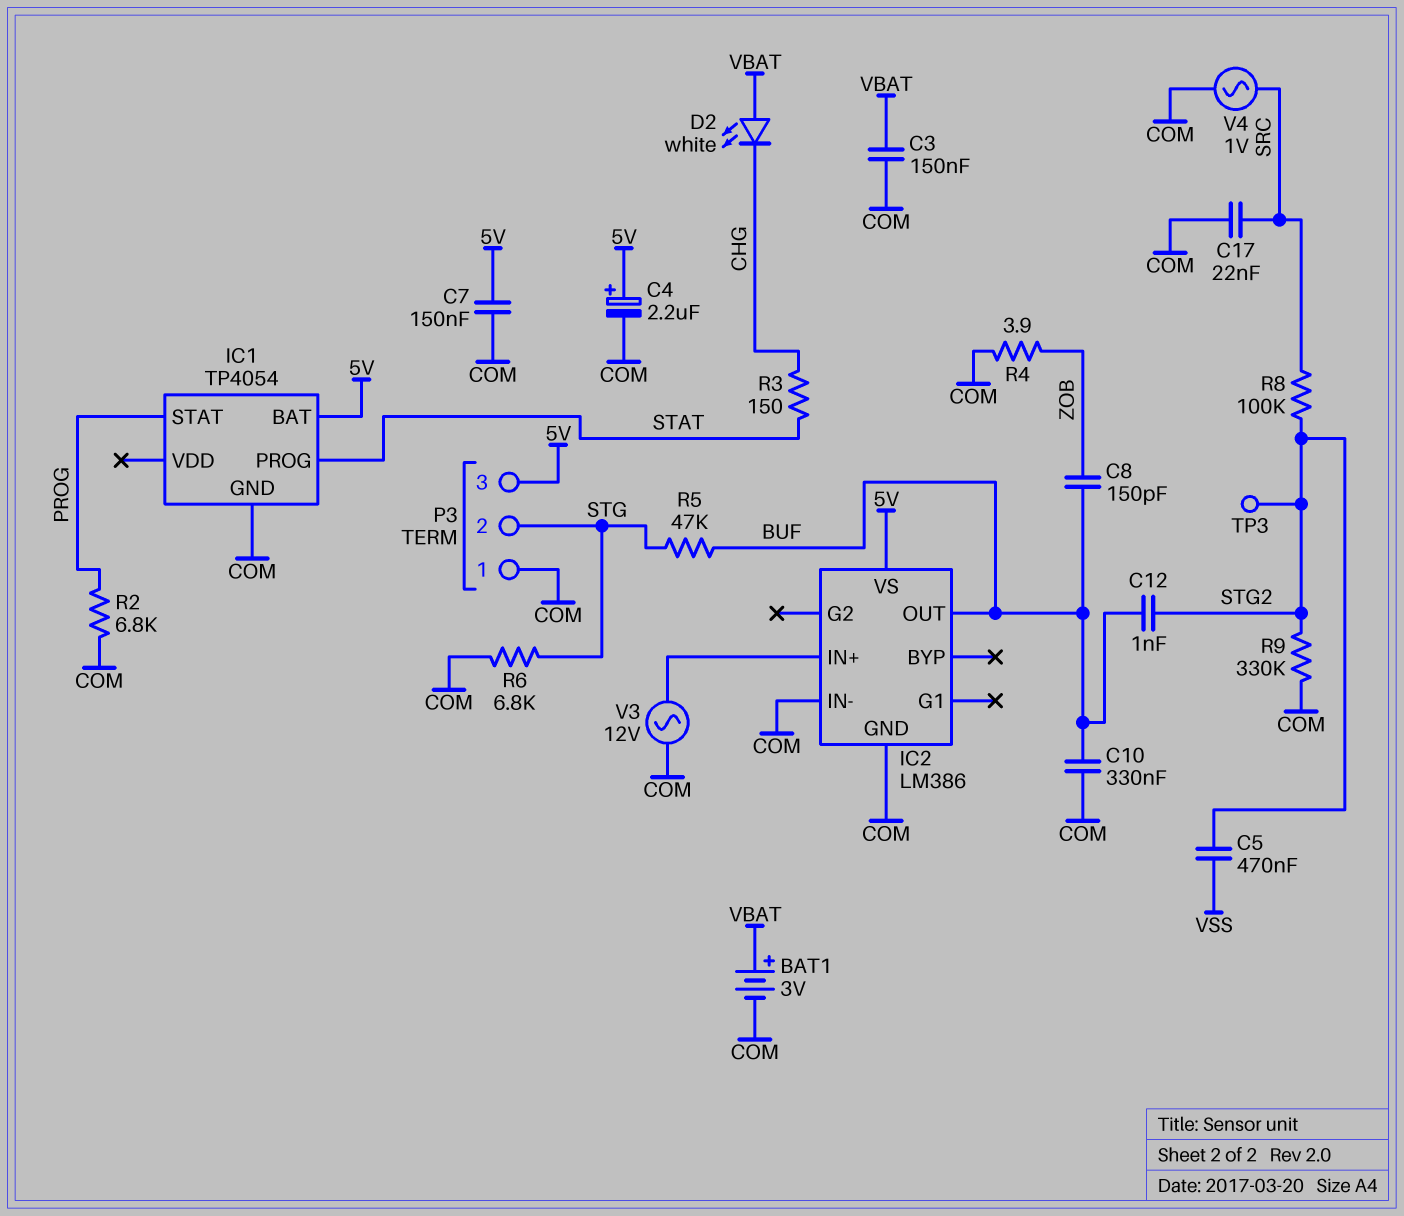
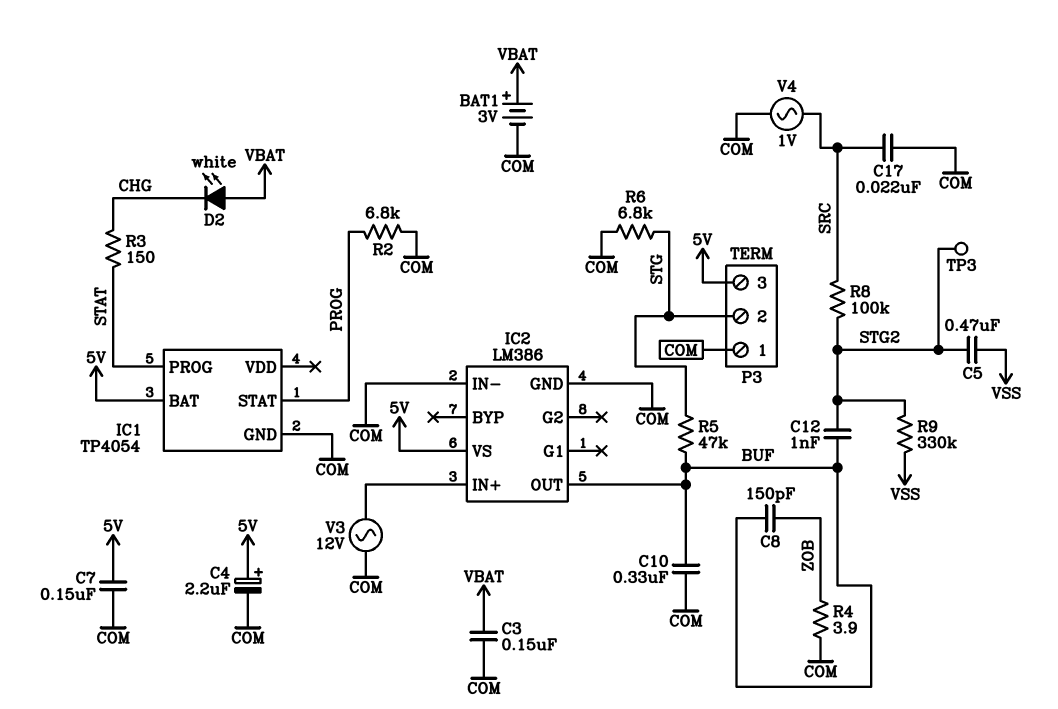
R9: 330k (COM, STG2) -> 330k (STG2, VSS)

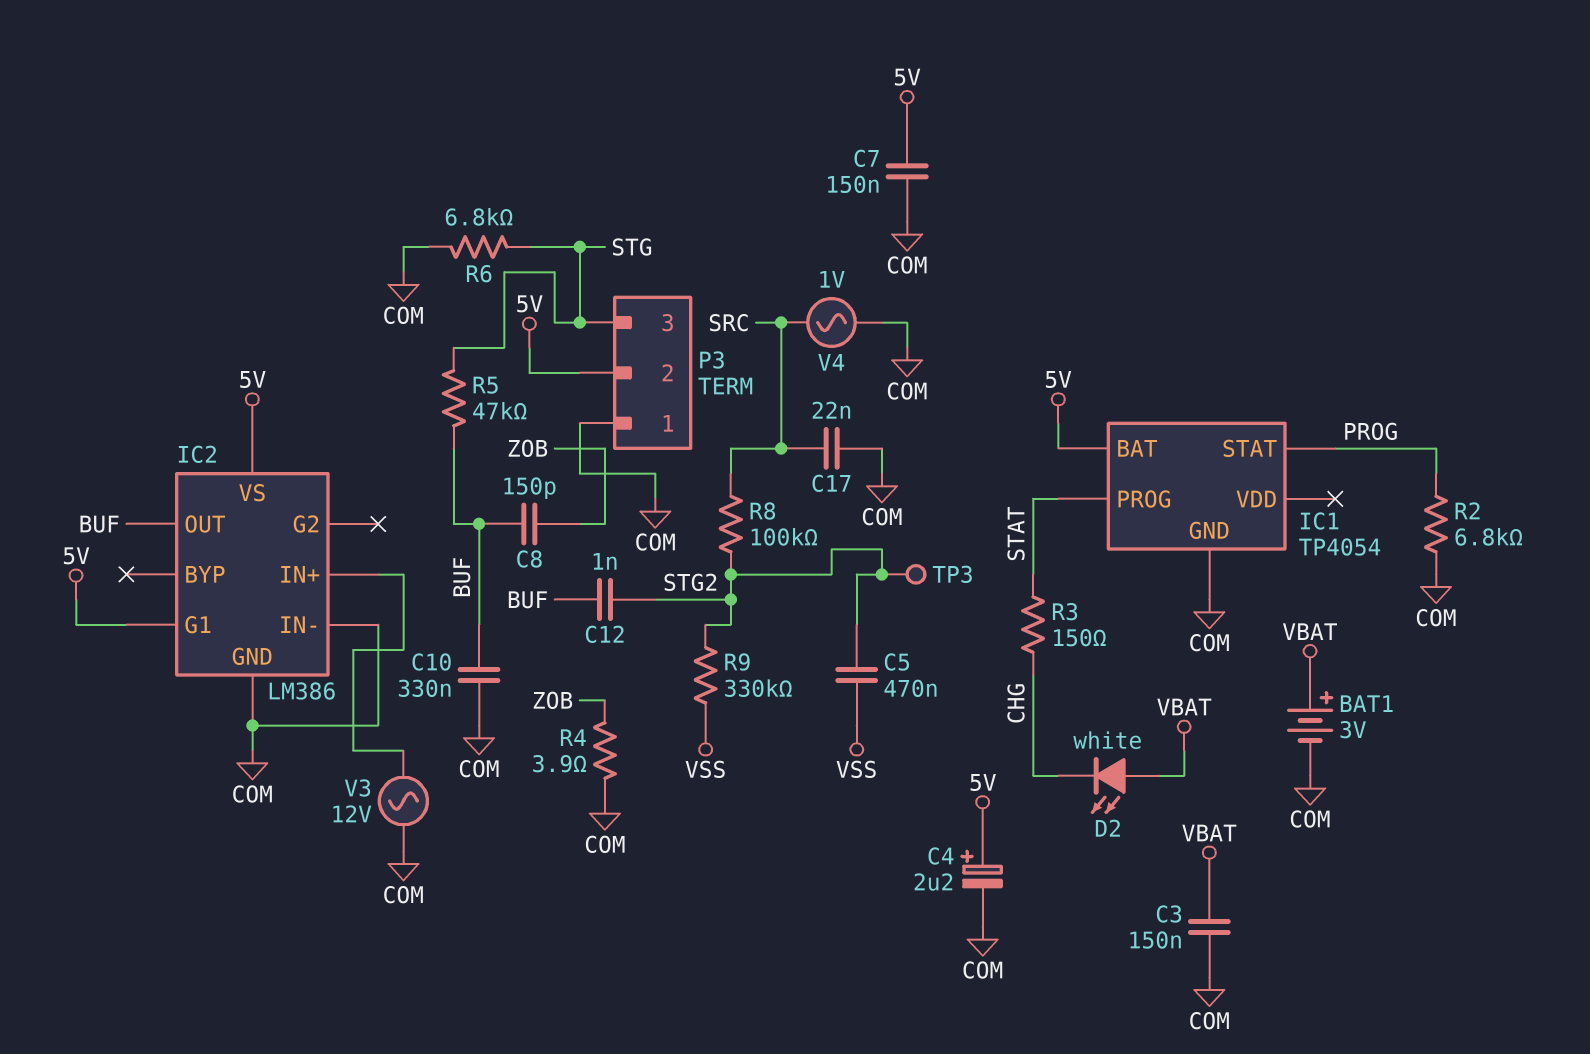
IC2 pin G1: none -> 5V
P3 pin 2: STG -> 5V
P3 pin 3: 5V -> STG

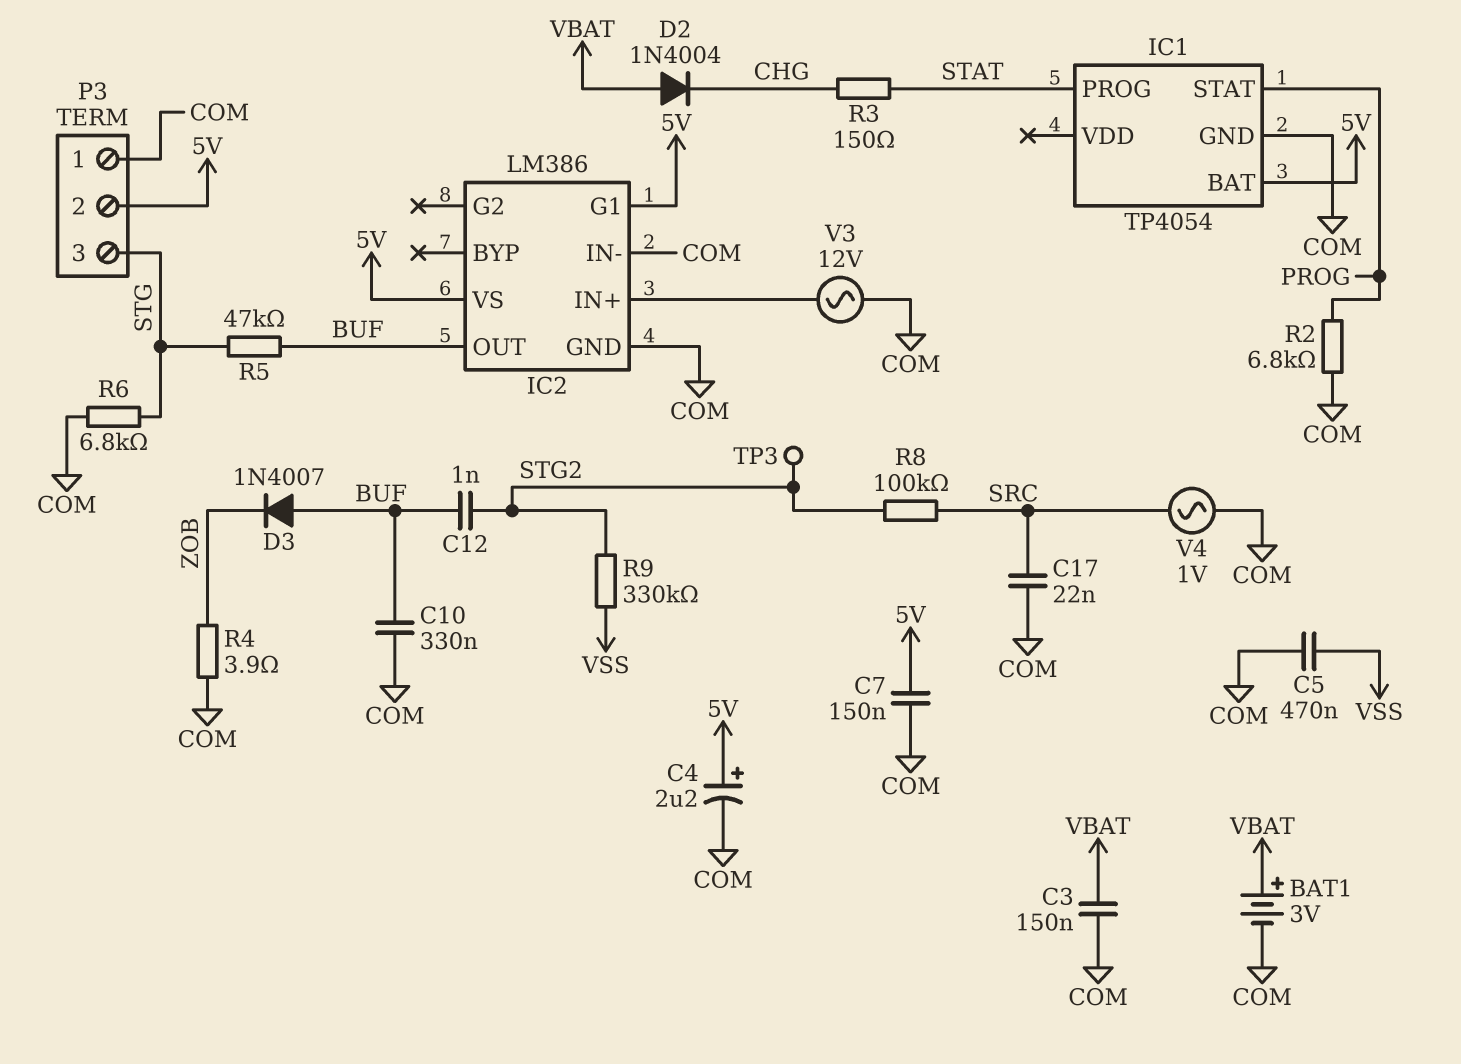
C5: 470nF (STG2, VSS) -> 470nF (COM, VSS)
C8: 150pF (BUF, ZOB) -> none
D2: LED white (A VBAT, K CHG) -> diode 1N4004 (A VBAT, K CHG)
D3: none -> diode 1N4007 (A BUF, K ZOB)

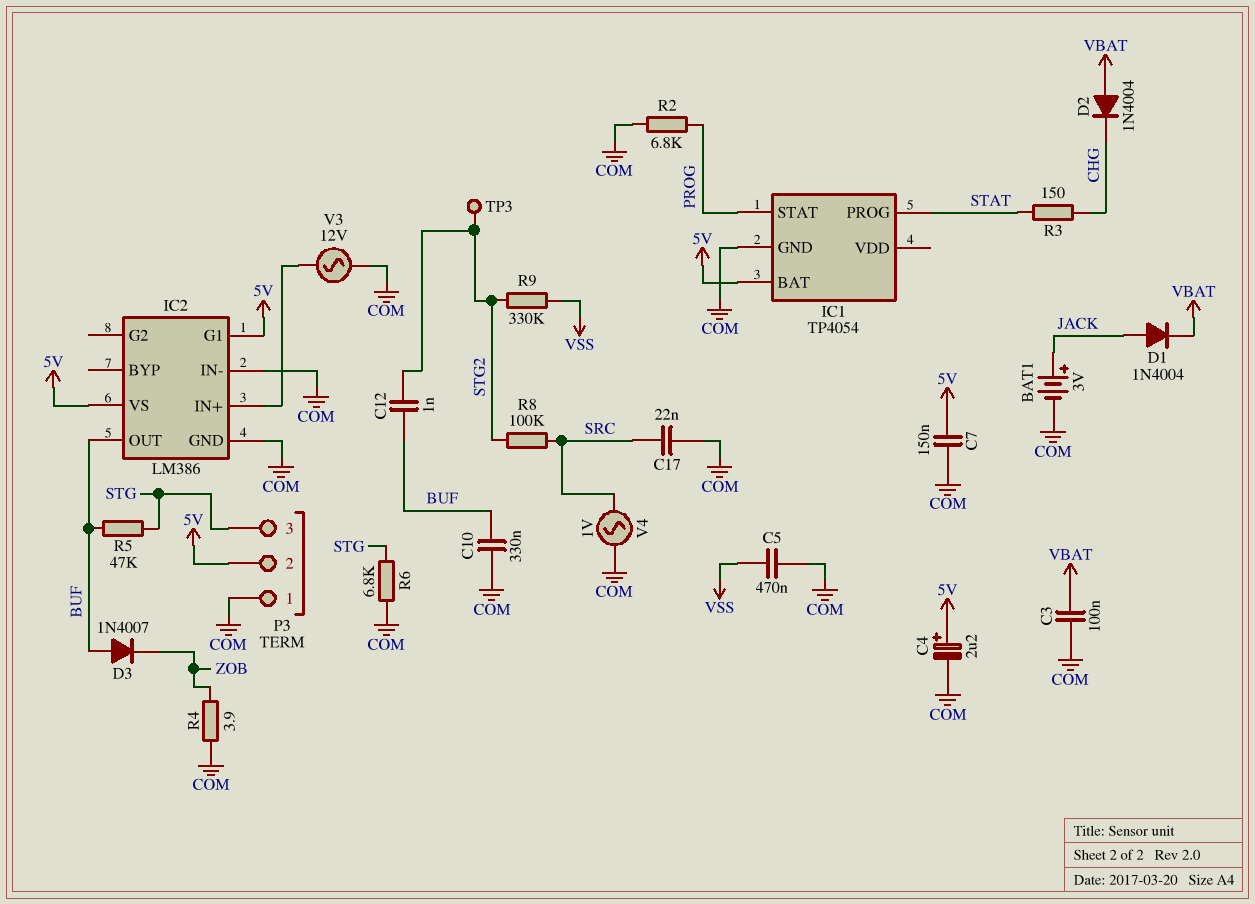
BAT1: 3V (plus VBAT, minus COM) -> 3V (plus JACK, minus COM)
C3: 150nF (COM, VBAT) -> 100nF (COM, VBAT)
D1: none -> diode 1N4004 (A JACK, K VBAT)

